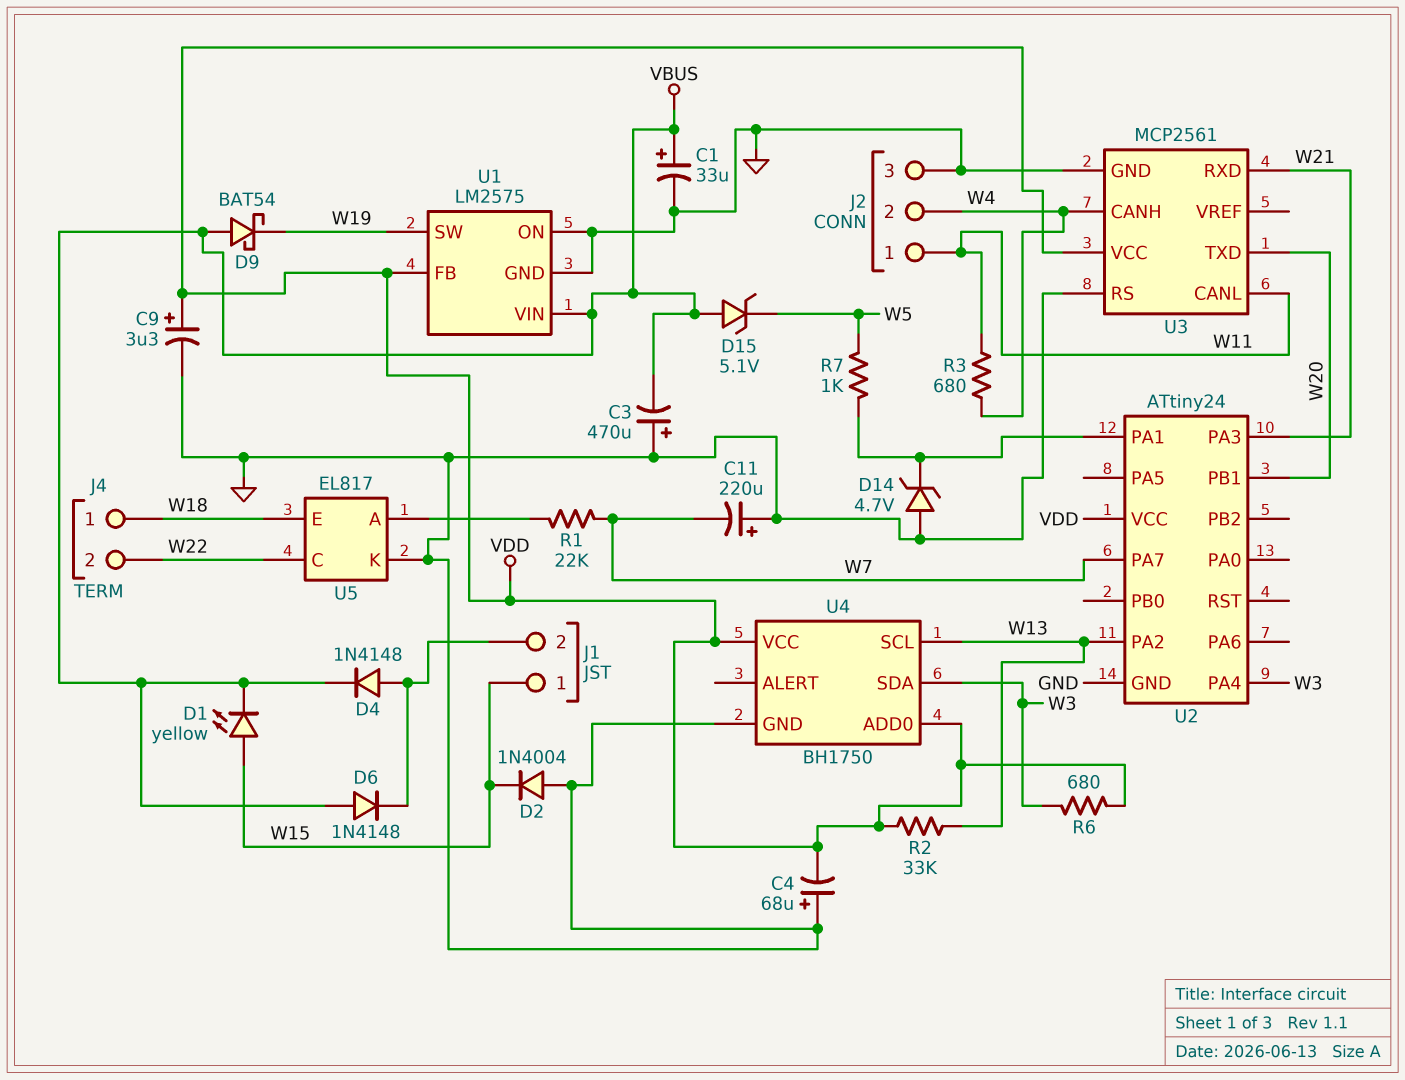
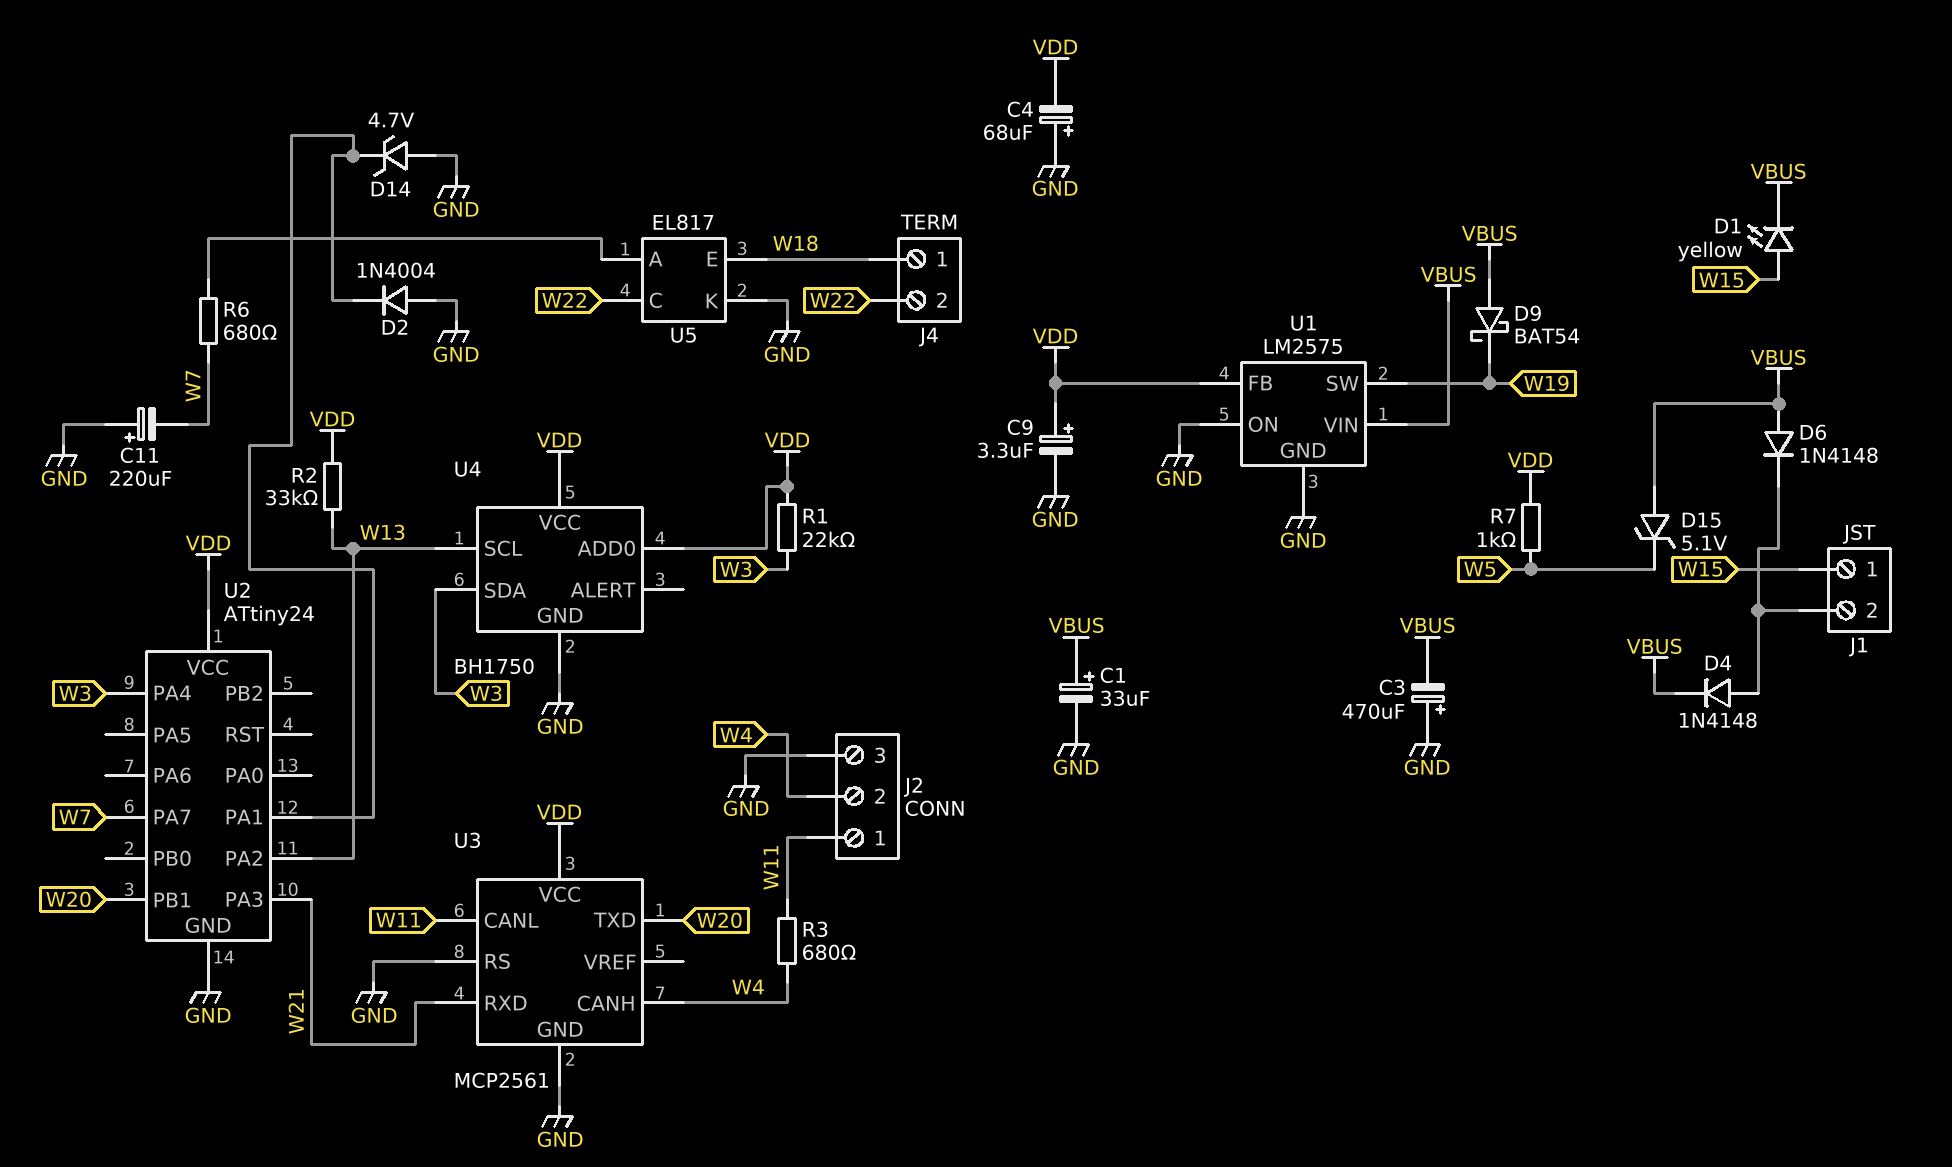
D2: diode 1N4004 (A GND, K W15) -> diode 1N4004 (A GND, K U2/PA1)
R1: 22k (U5/A, W7) -> 22k (VDD, W3)
R6: 680 (VDD, W3) -> 680 (U5/A, W7)
R7: 1k (U2/PA1, W5) -> 1k (VDD, W5)

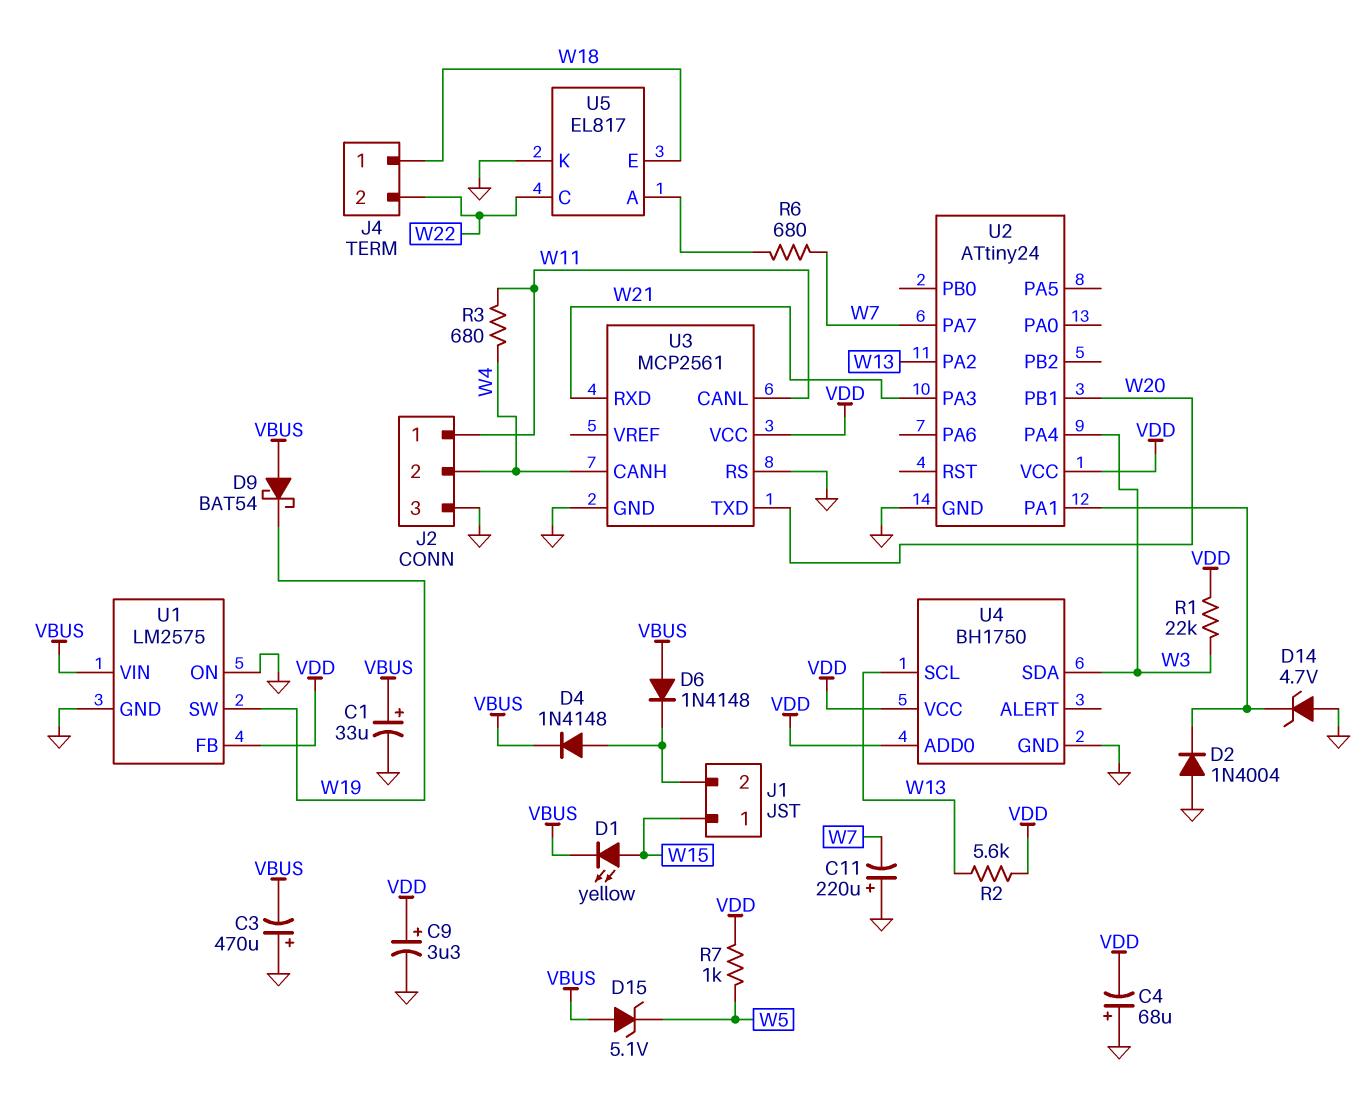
R2: 33k (VDD, W13) -> 5.6k (VDD, W13)

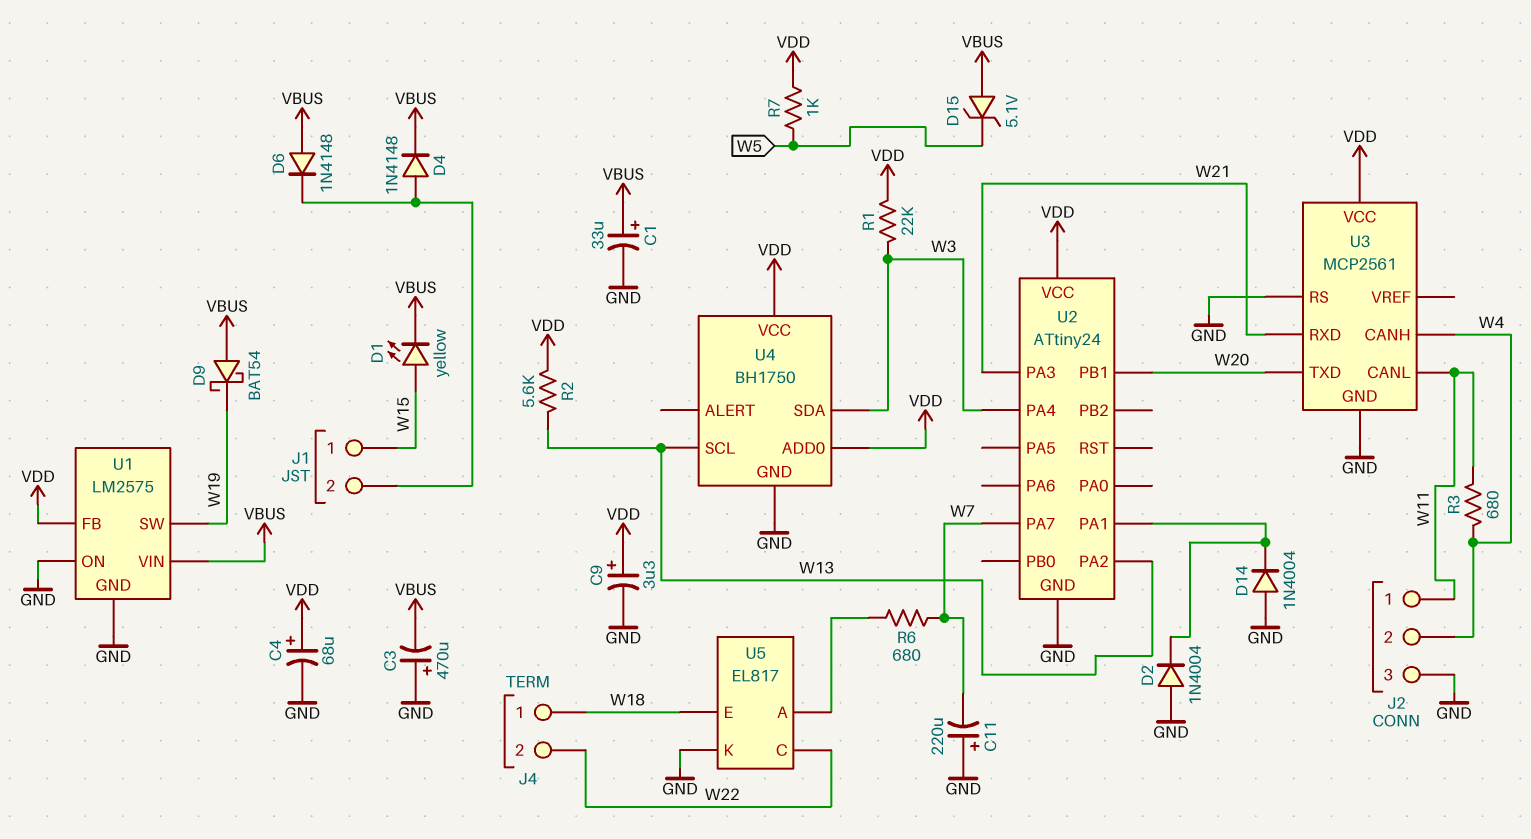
C4: 68uF (plus GND, minus VDD) -> 68uF (plus VDD, minus GND)
D14: zener 4.7V (A GND, K U2/PA1) -> diode 1N4004 (A GND, K U2/PA1)

